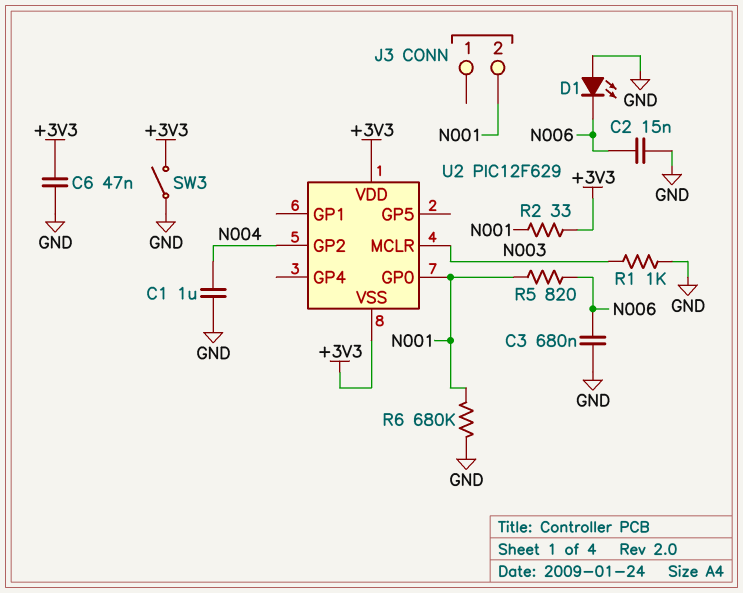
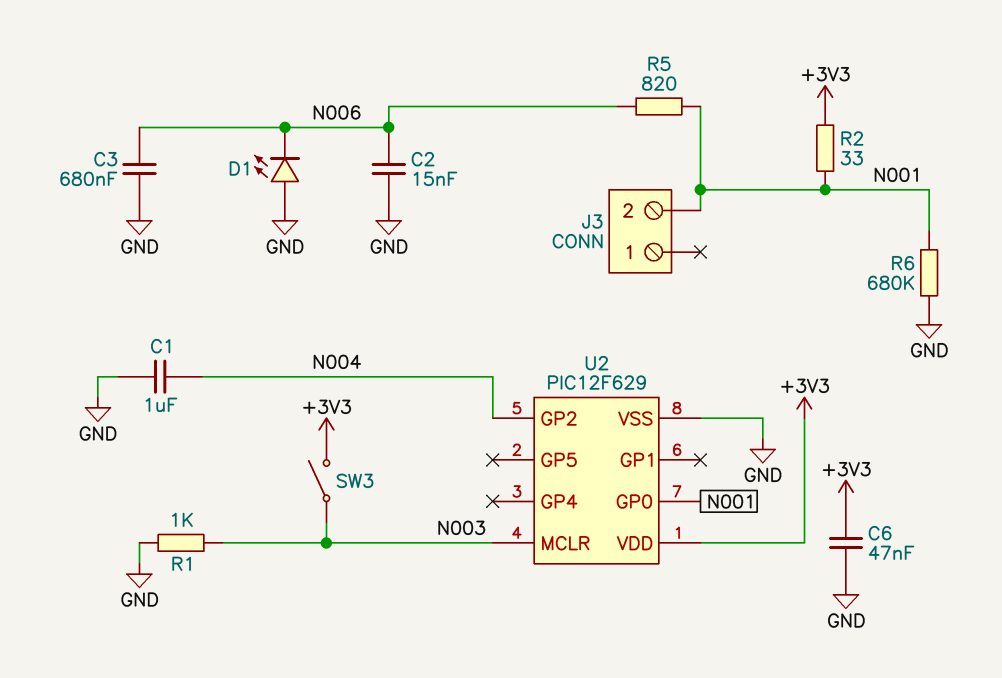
SW3: switch (+3V3, GND) -> switch (+3V3, N003)
U2 pin VSS: +3V3 -> GND

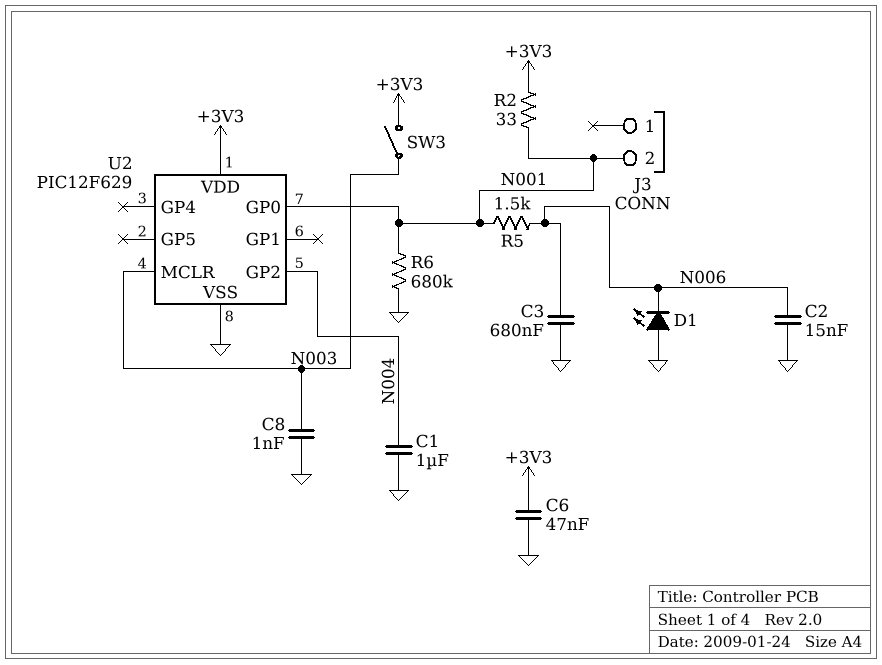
C8: none -> 1nF (GND, N003)
R1: 1k (GND, N003) -> none
R5: 820 (N001, N006) -> 1.5k (N001, N006)

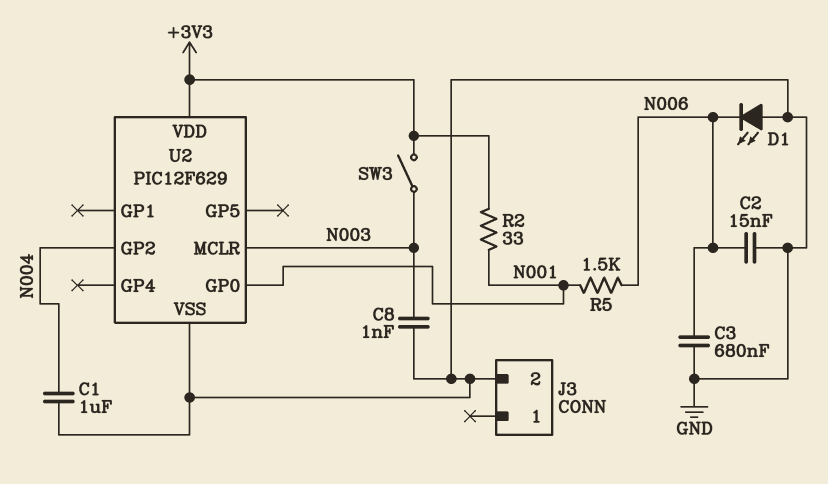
C6: 47nF (+3V3, GND) -> none
J3 pin 2: N001 -> GND
R6: 680k (GND, N001) -> none

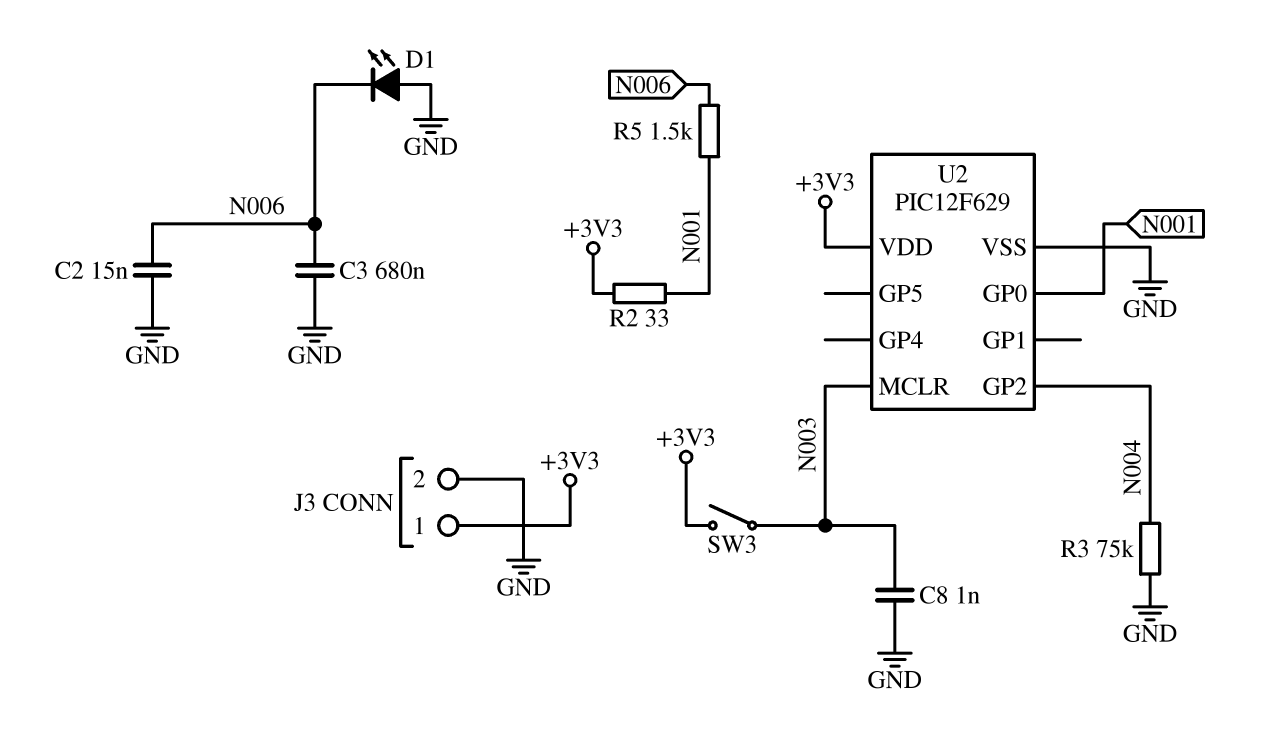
C1: 1uF (GND, N004) -> none
J3 pin 1: none -> +3V3
R3: none -> 75k (GND, N004)

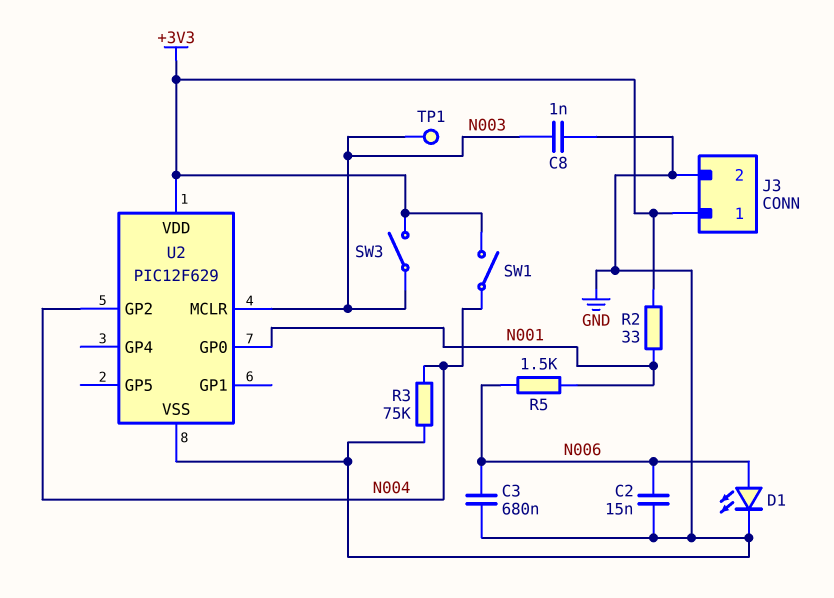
D1: LED (A GND, K N006) -> LED (A N006, K GND)
SW1: none -> switch (+3V3, N004)
TP1: none -> test point (N003)

